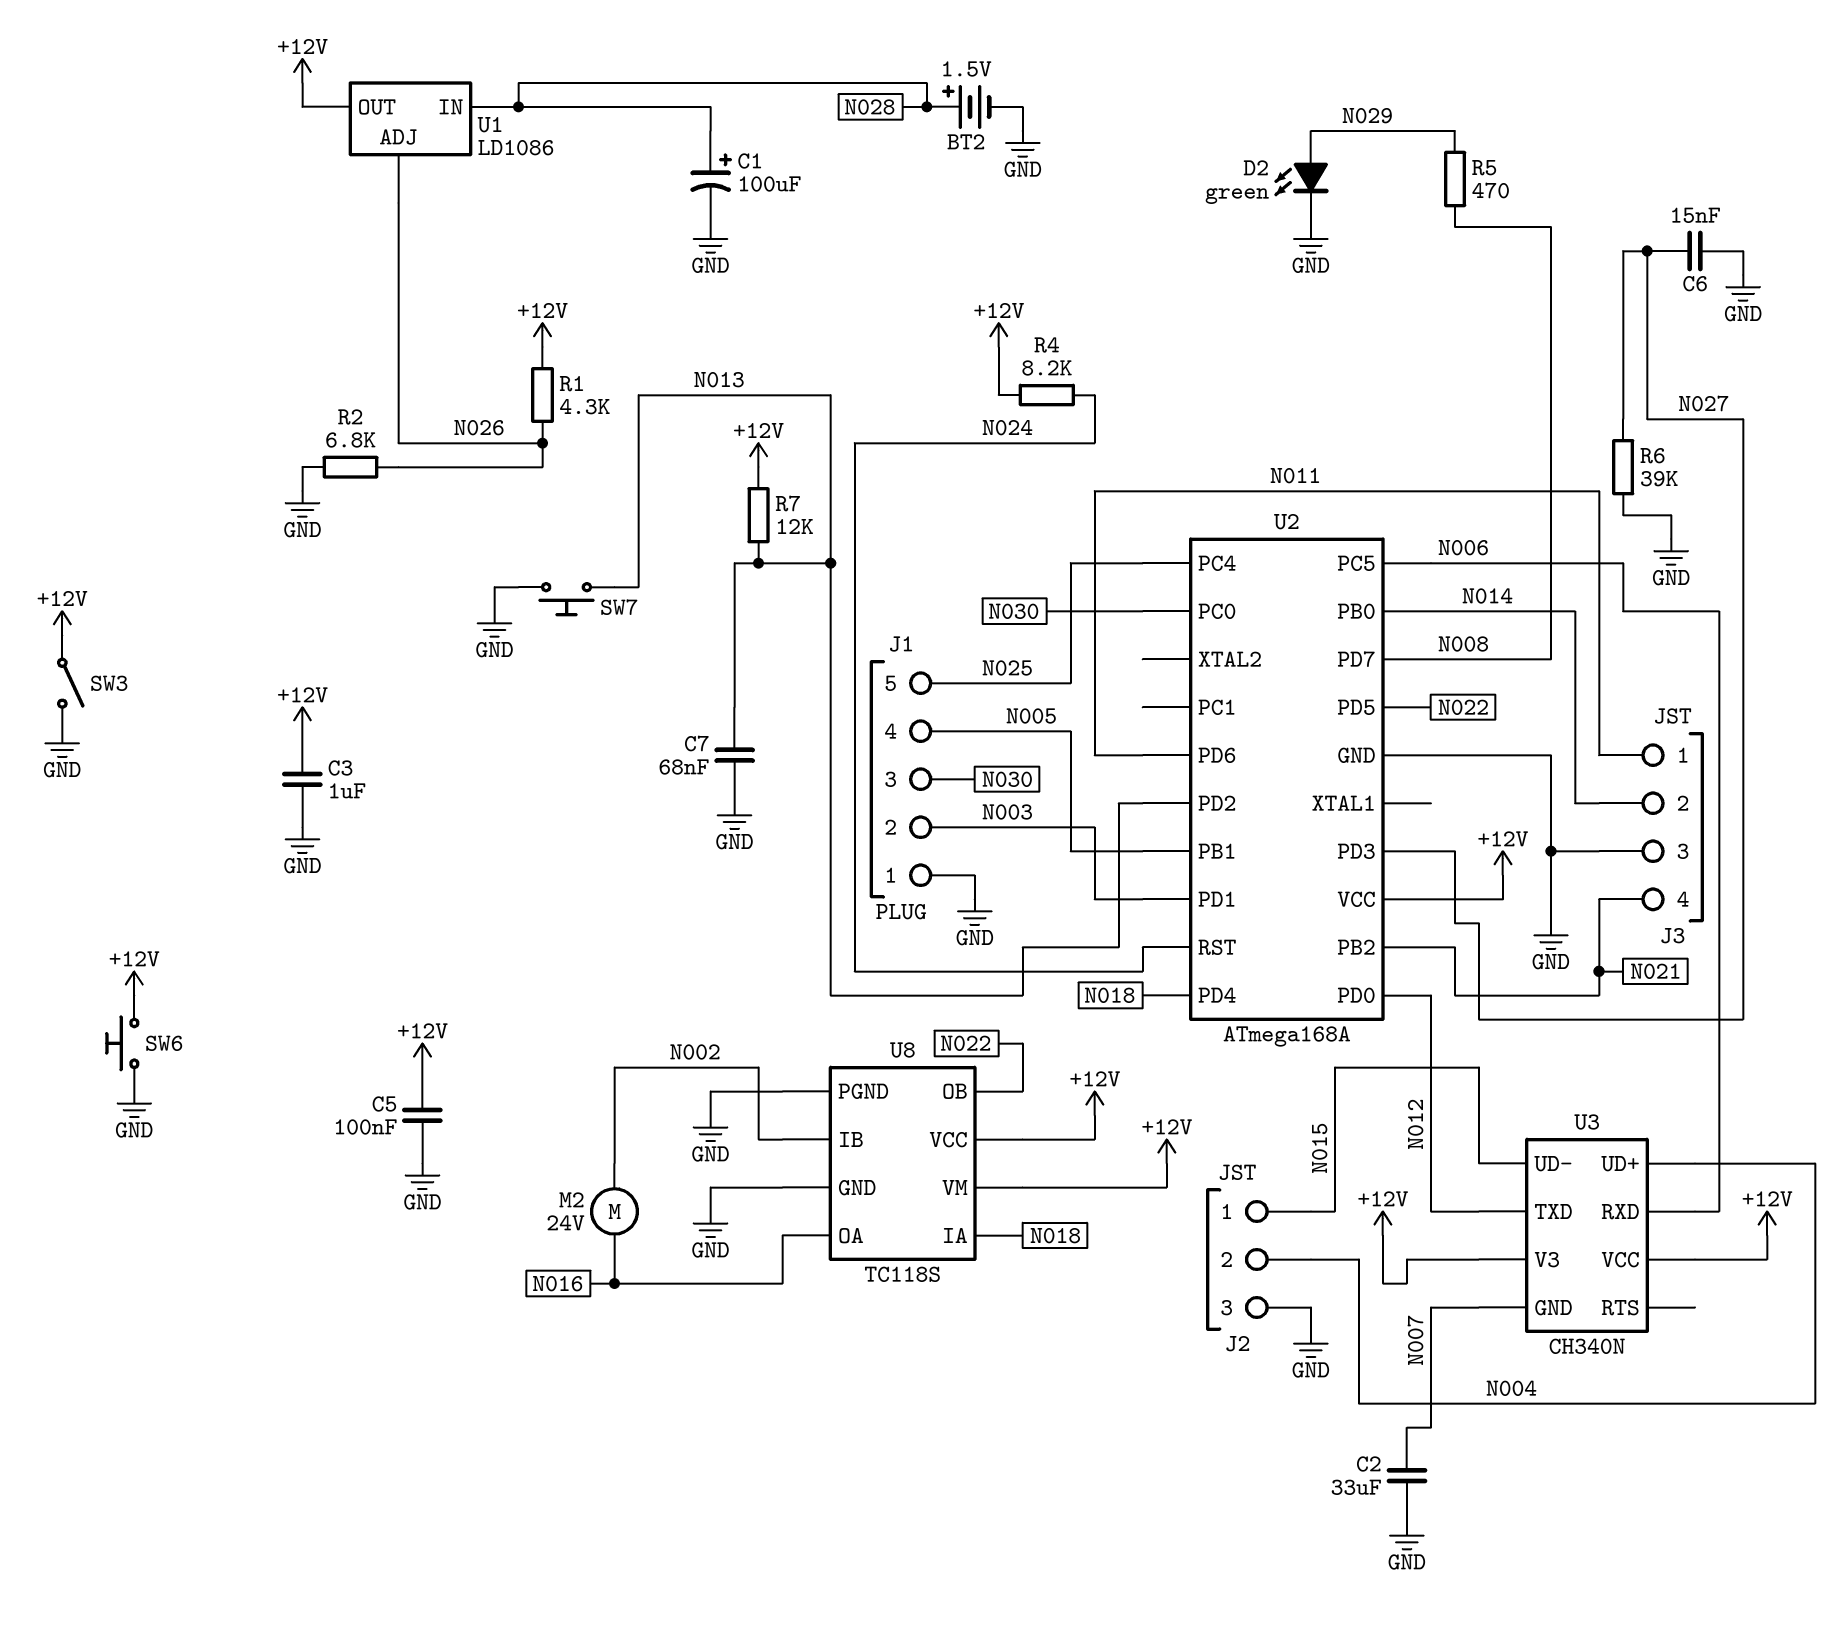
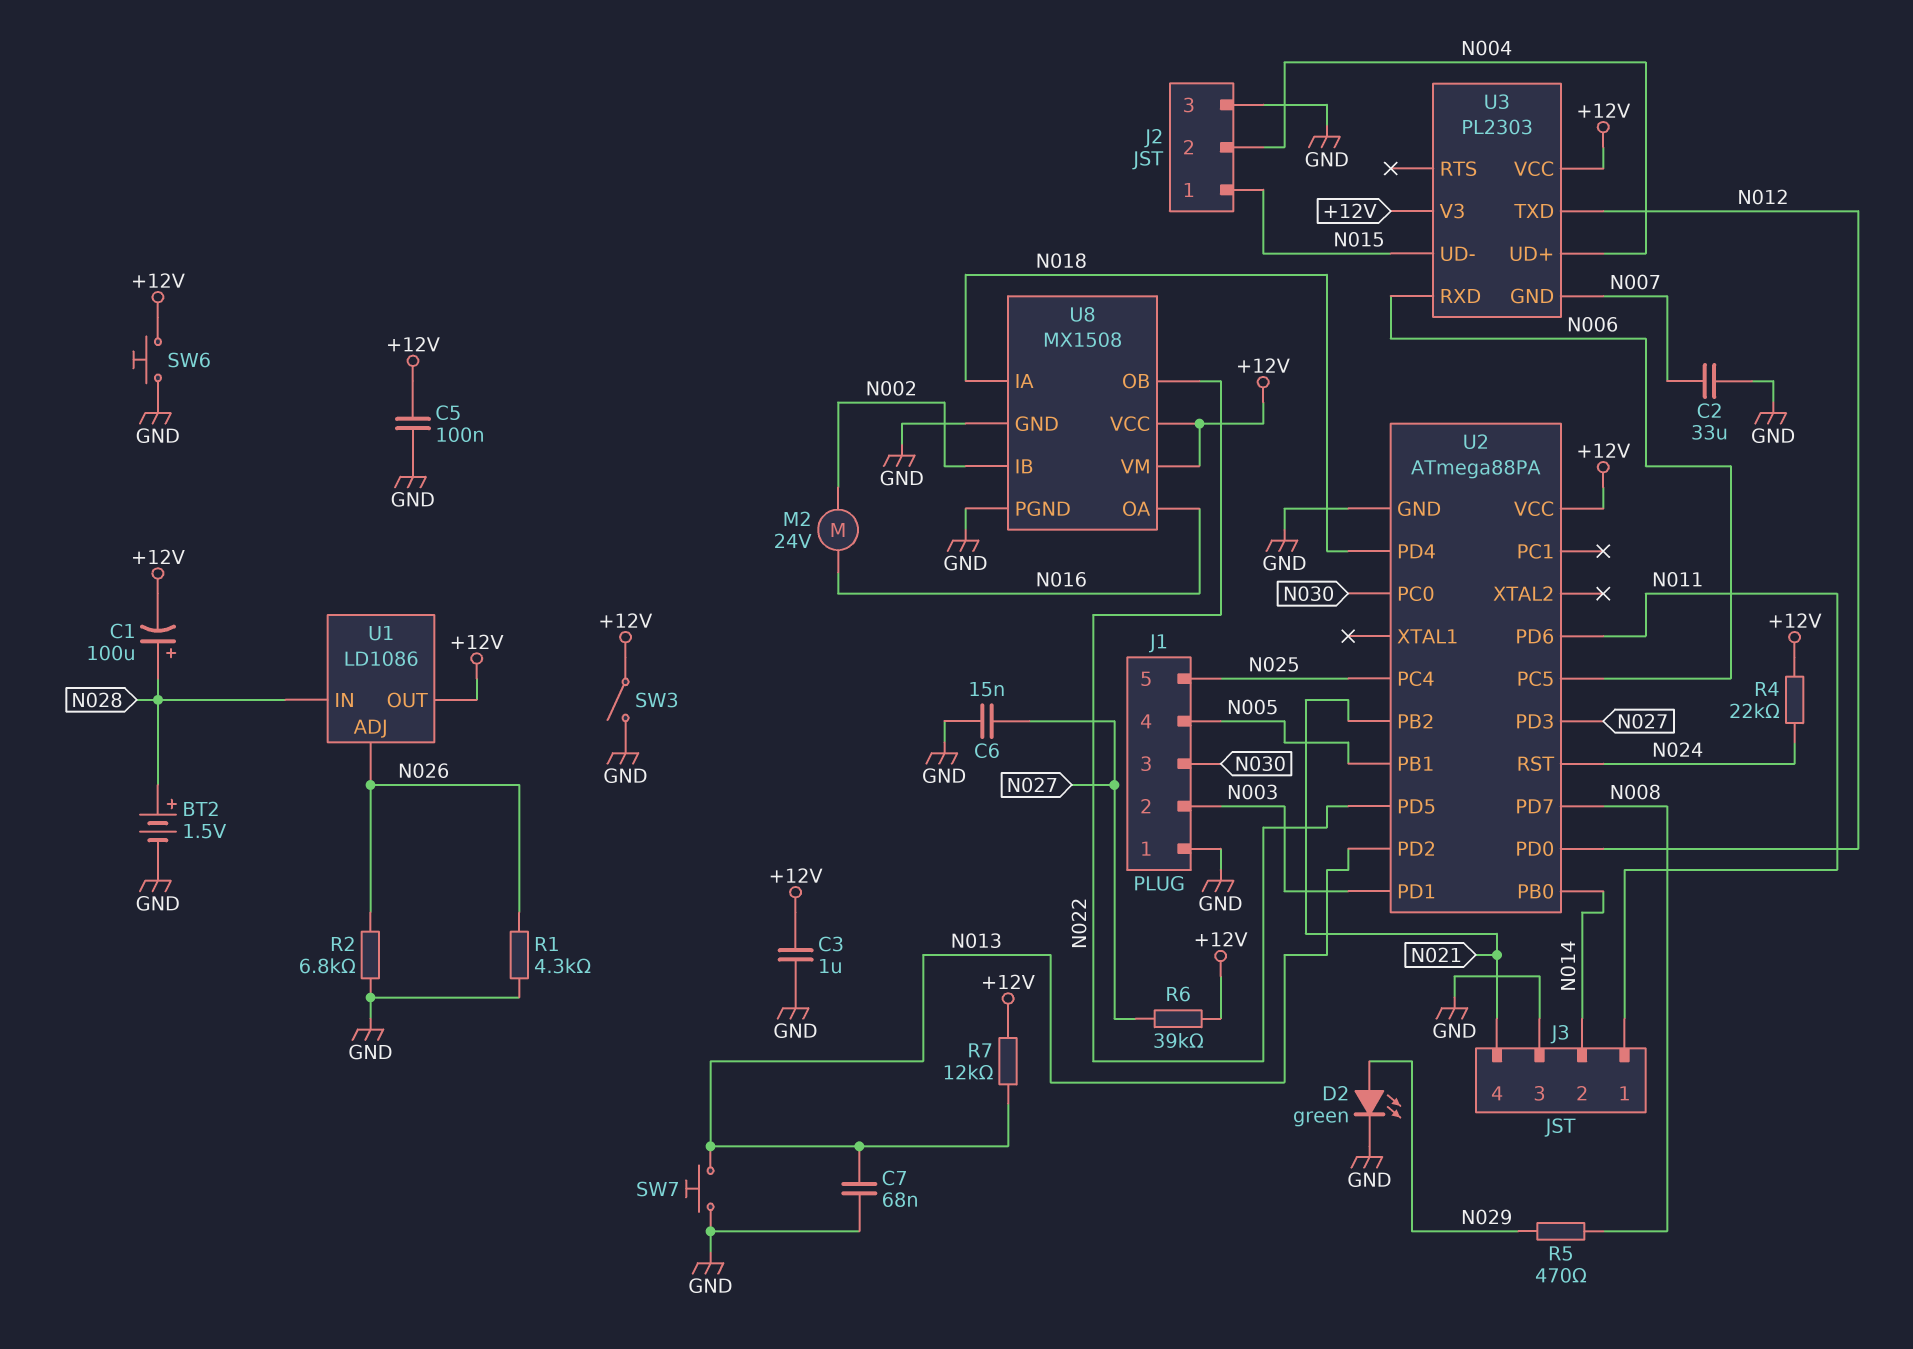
C1: 100uF (plus N028, minus GND) -> 100uF (plus N028, minus +12V)
R1: 4.3k (+12V, N026) -> 4.3k (GND, N026)
R4: 8.2k (+12V, N024) -> 22k (+12V, N024)
R6: 39k (GND, N027) -> 39k (+12V, N027)
U2: ATmega168A -> ATmega88PA
U3: CH340N -> PL2303
U8: TC118S -> MX1508

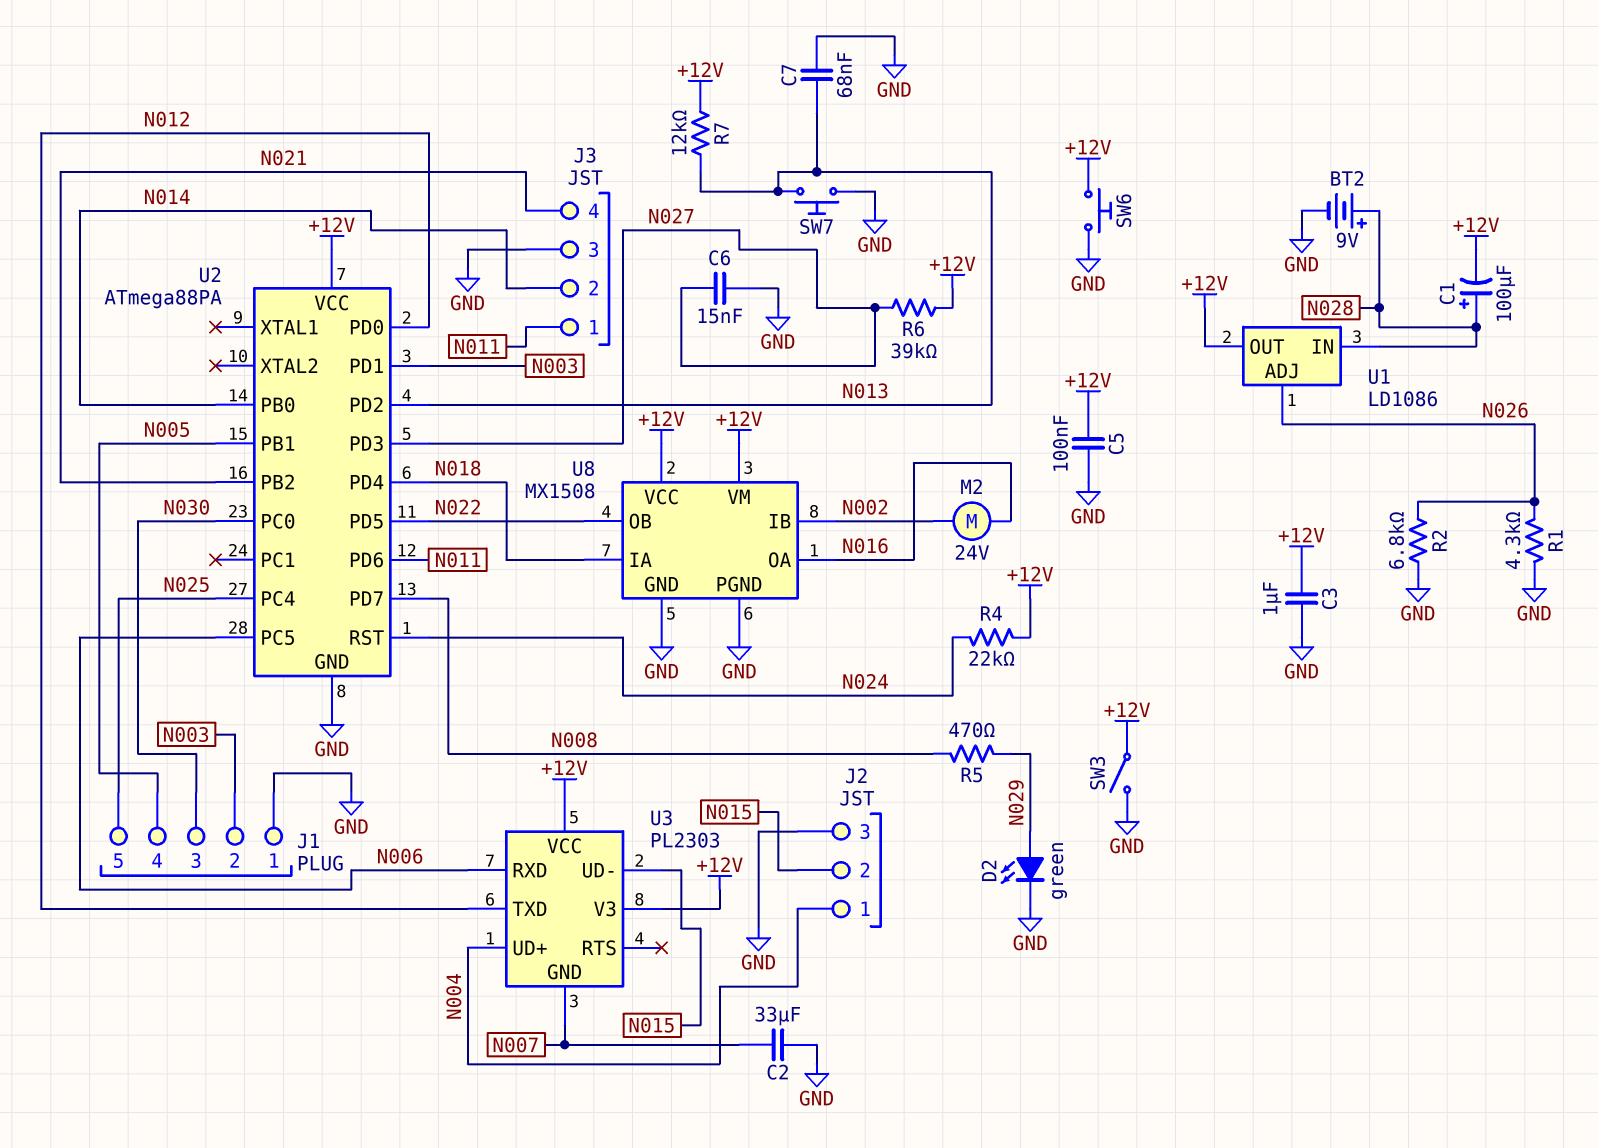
BT2: 1.5V (plus N028, minus GND) -> 9V (plus N028, minus GND)
J2 pin 1: N015 -> N004
J2 pin 2: N004 -> N015

